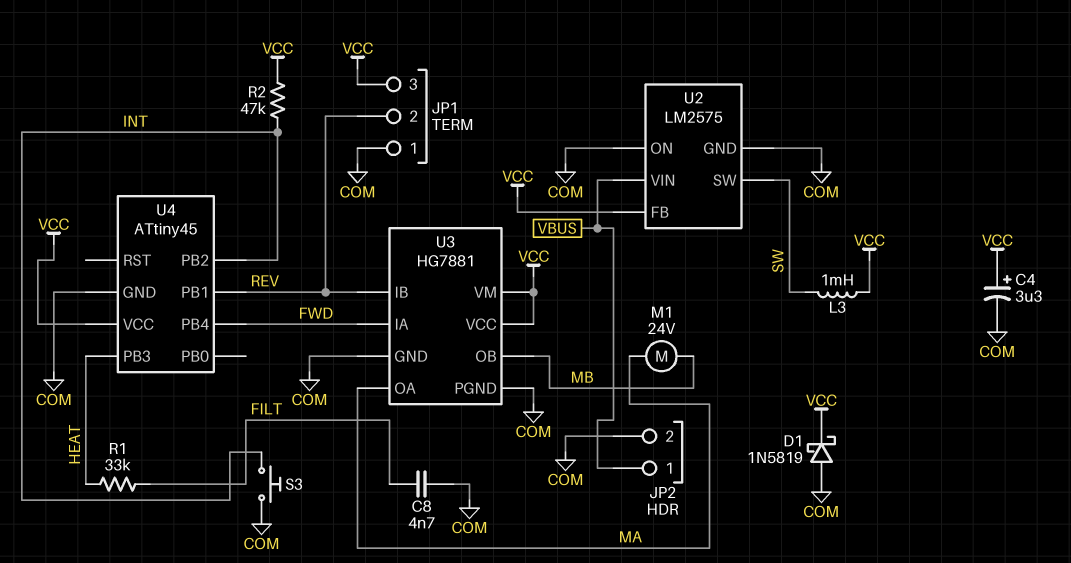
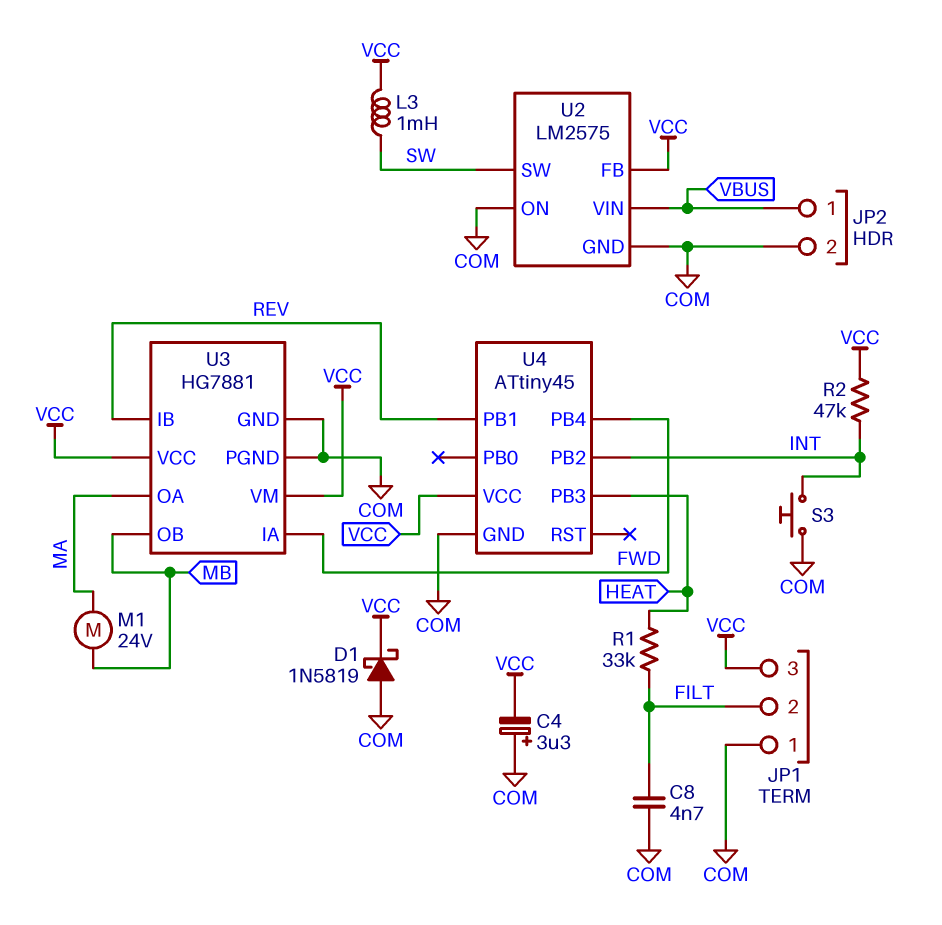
C4: 3.3uF (plus VCC, minus COM) -> 3.3uF (plus COM, minus VCC)
JP1 pin 2: REV -> FILT

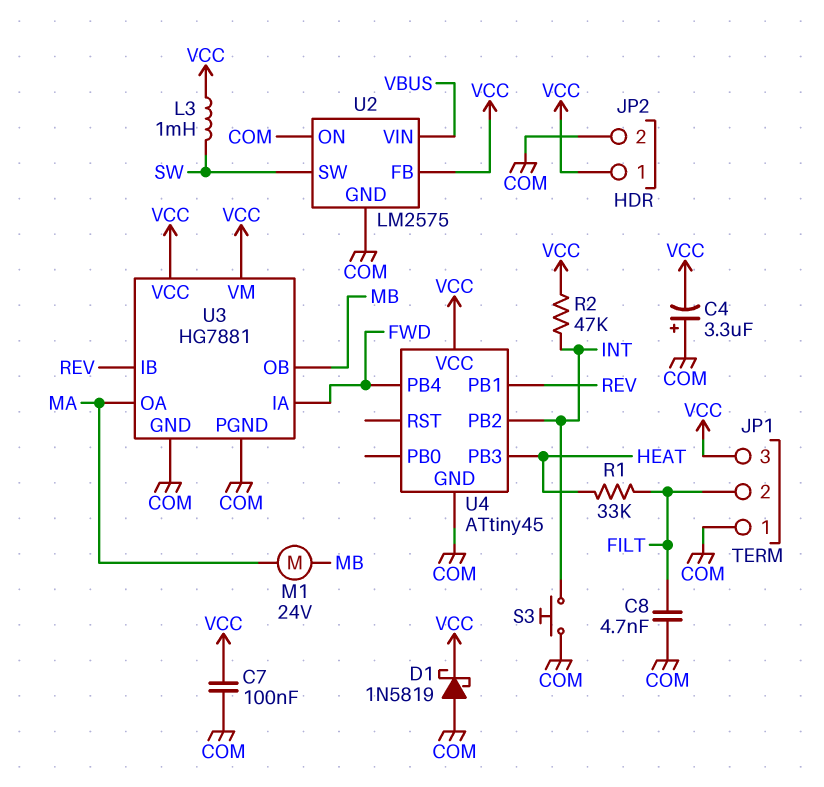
C7: none -> 100nF (COM, VCC)
JP2 pin 1: VBUS -> VCC

